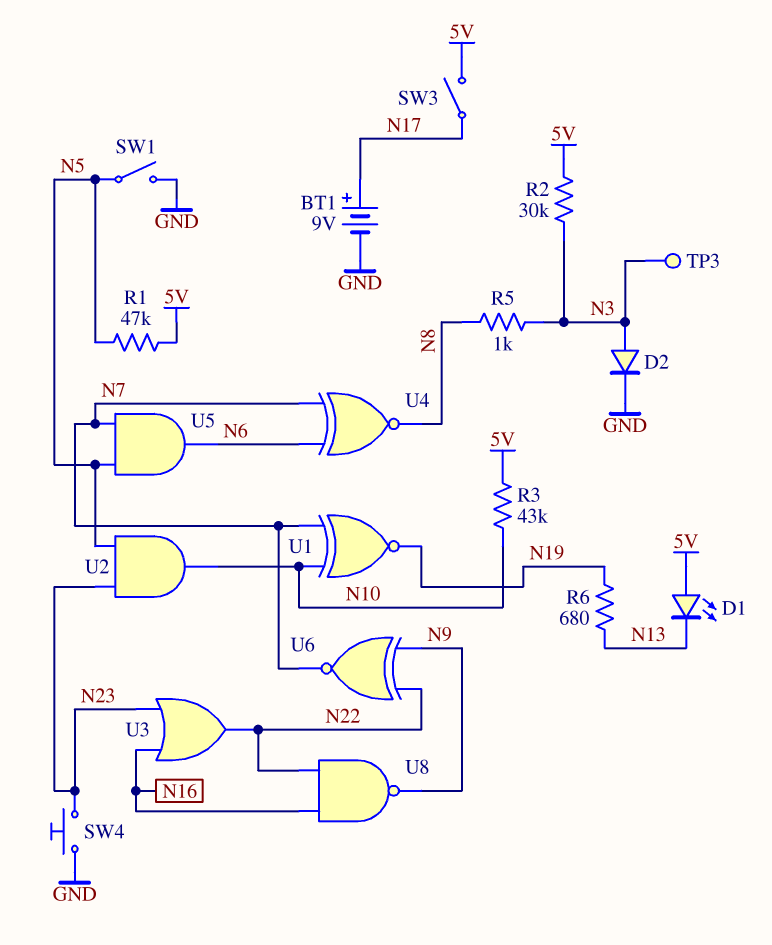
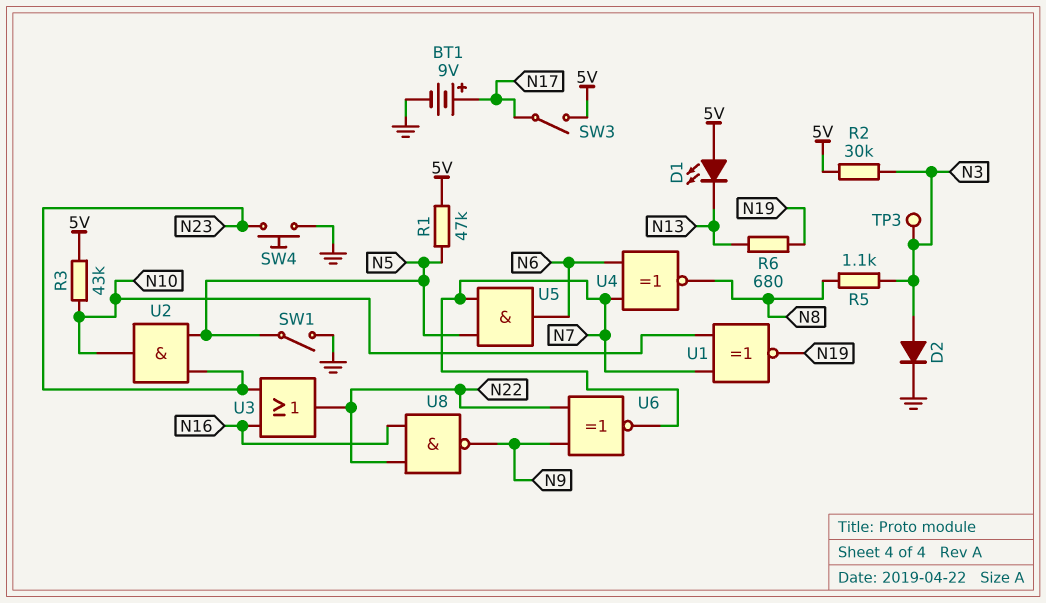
R5: 1k (N3, N8) -> 1.1k (N3, N8)

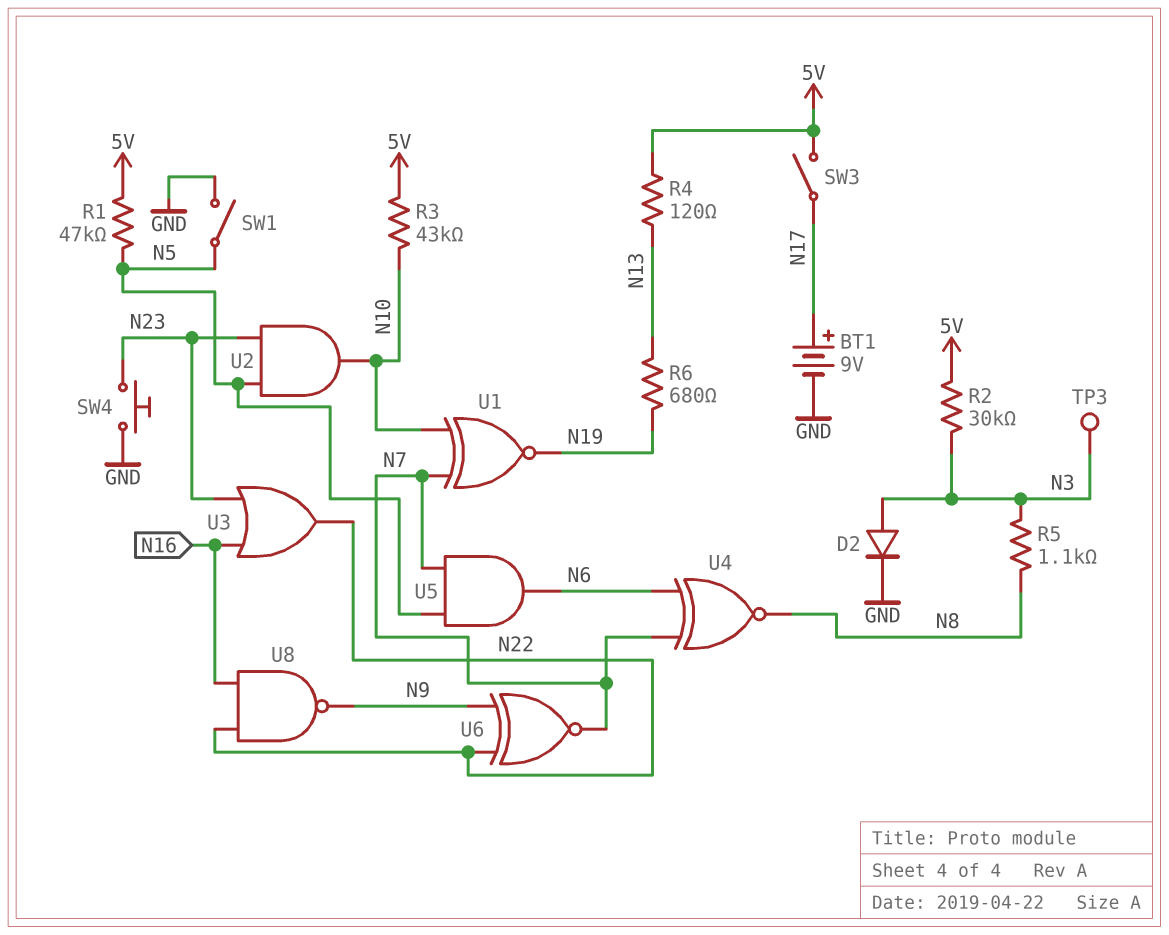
D1: LED (A 5V, K N13) -> none
R4: none -> 120 (5V, N13)

